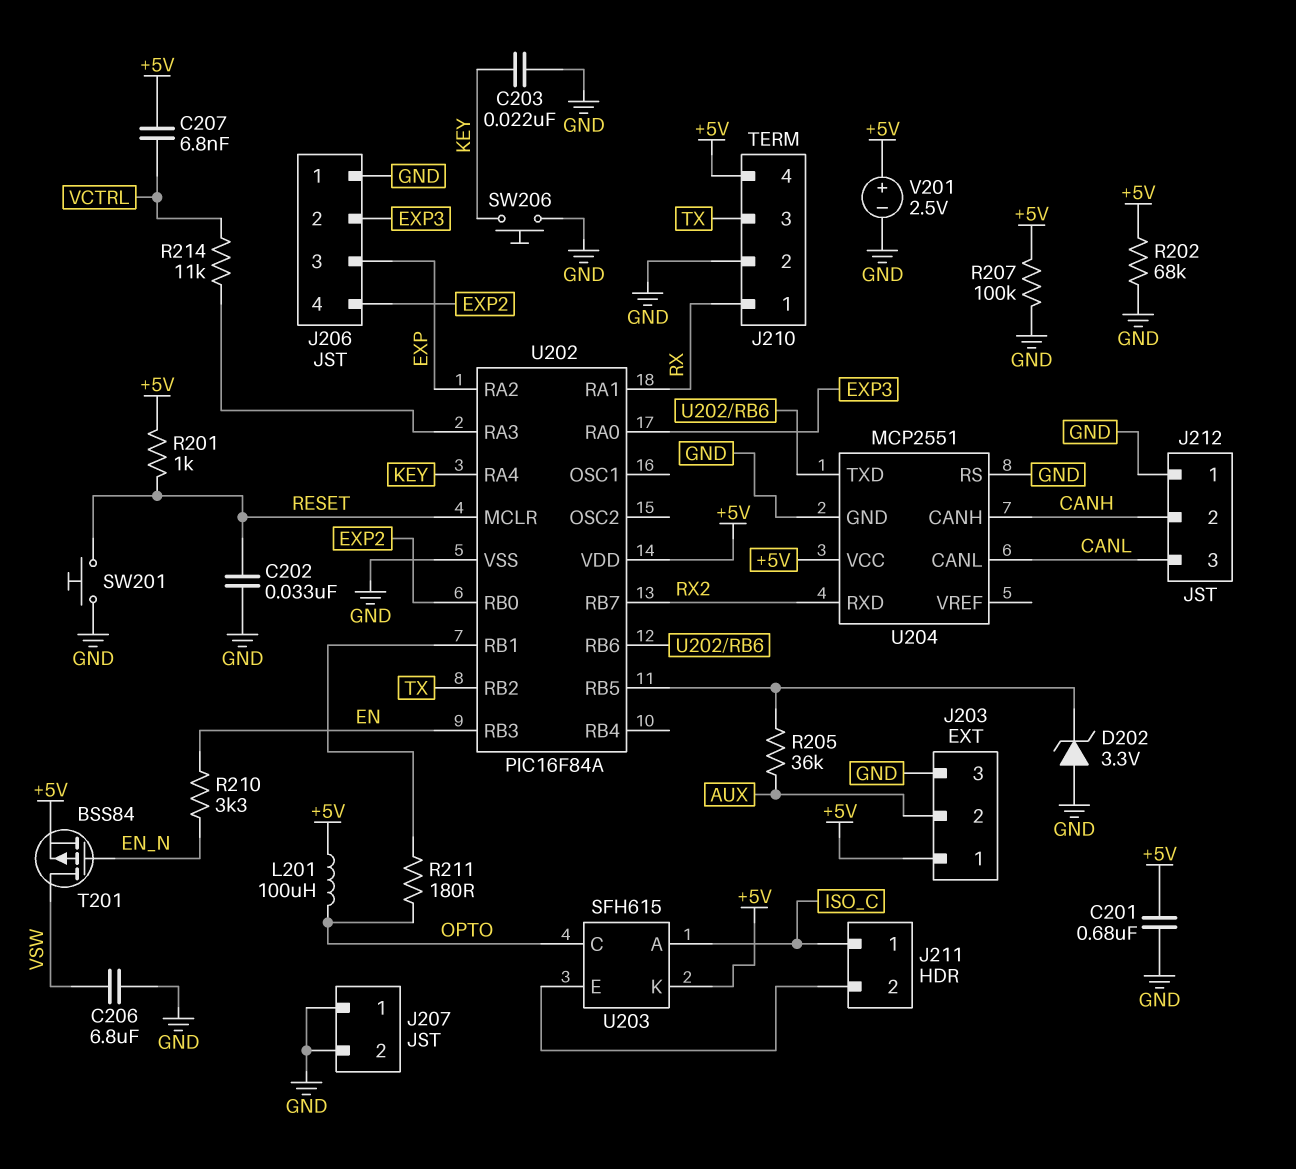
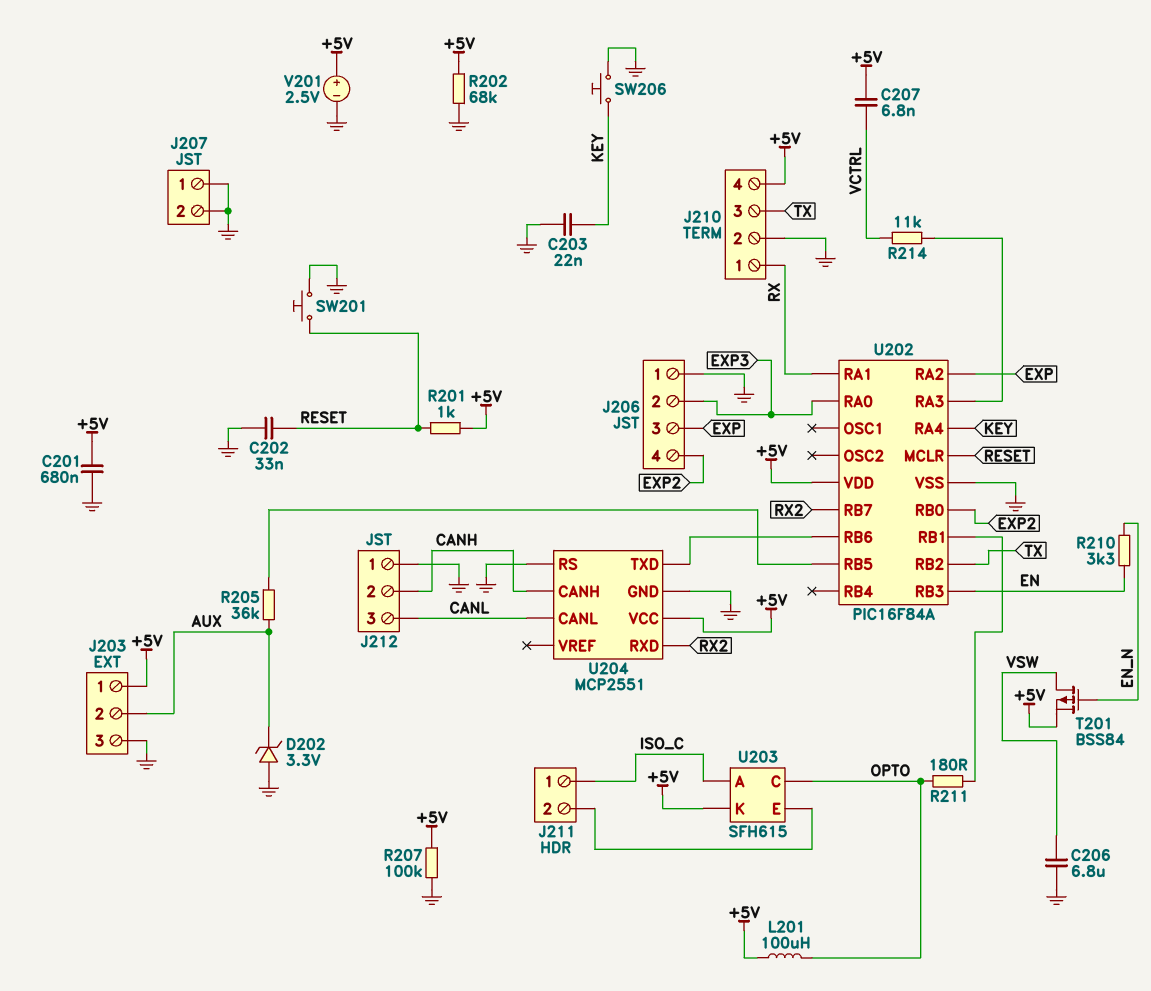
D202: zener 3.3V (A GND, K U202/RB5) -> zener 3.3V (A GND, K AUX)

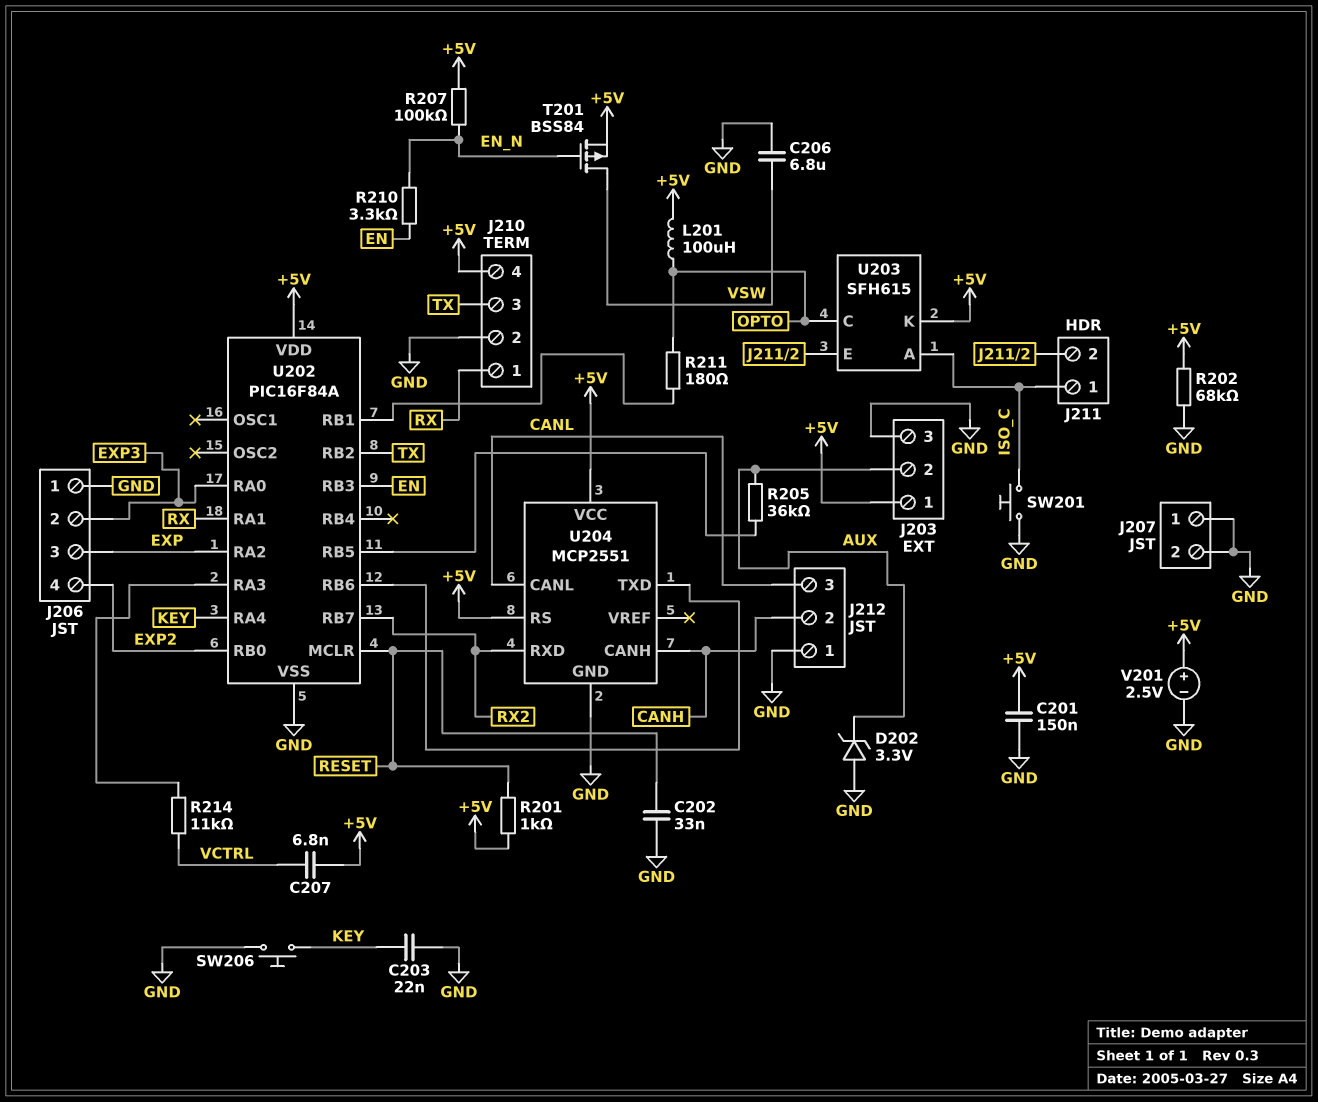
C201: 680nF (+5V, GND) -> 150nF (+5V, GND)
R207: 100k (+5V, GND) -> 100k (+5V, EN_N)
SW201: button (GND, RESET) -> button (GND, ISO_C)
U204 pin RS: GND -> +5V

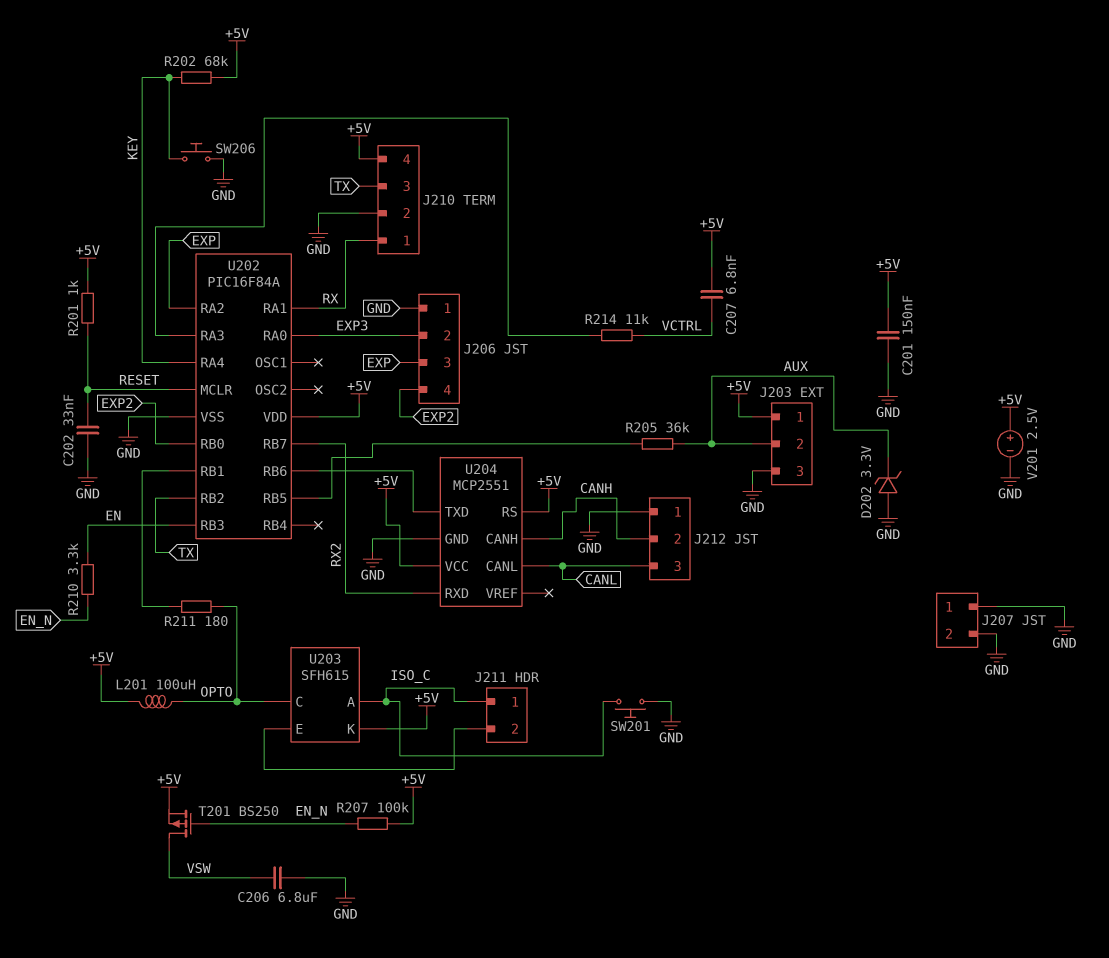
C203: 22nF (GND, KEY) -> none
R202: 68k (+5V, GND) -> 68k (+5V, KEY)
T201: PMOS BSS84 (G EN_N, D VSW, S +5V) -> PMOS BS250 (G EN_N, D VSW, S +5V)

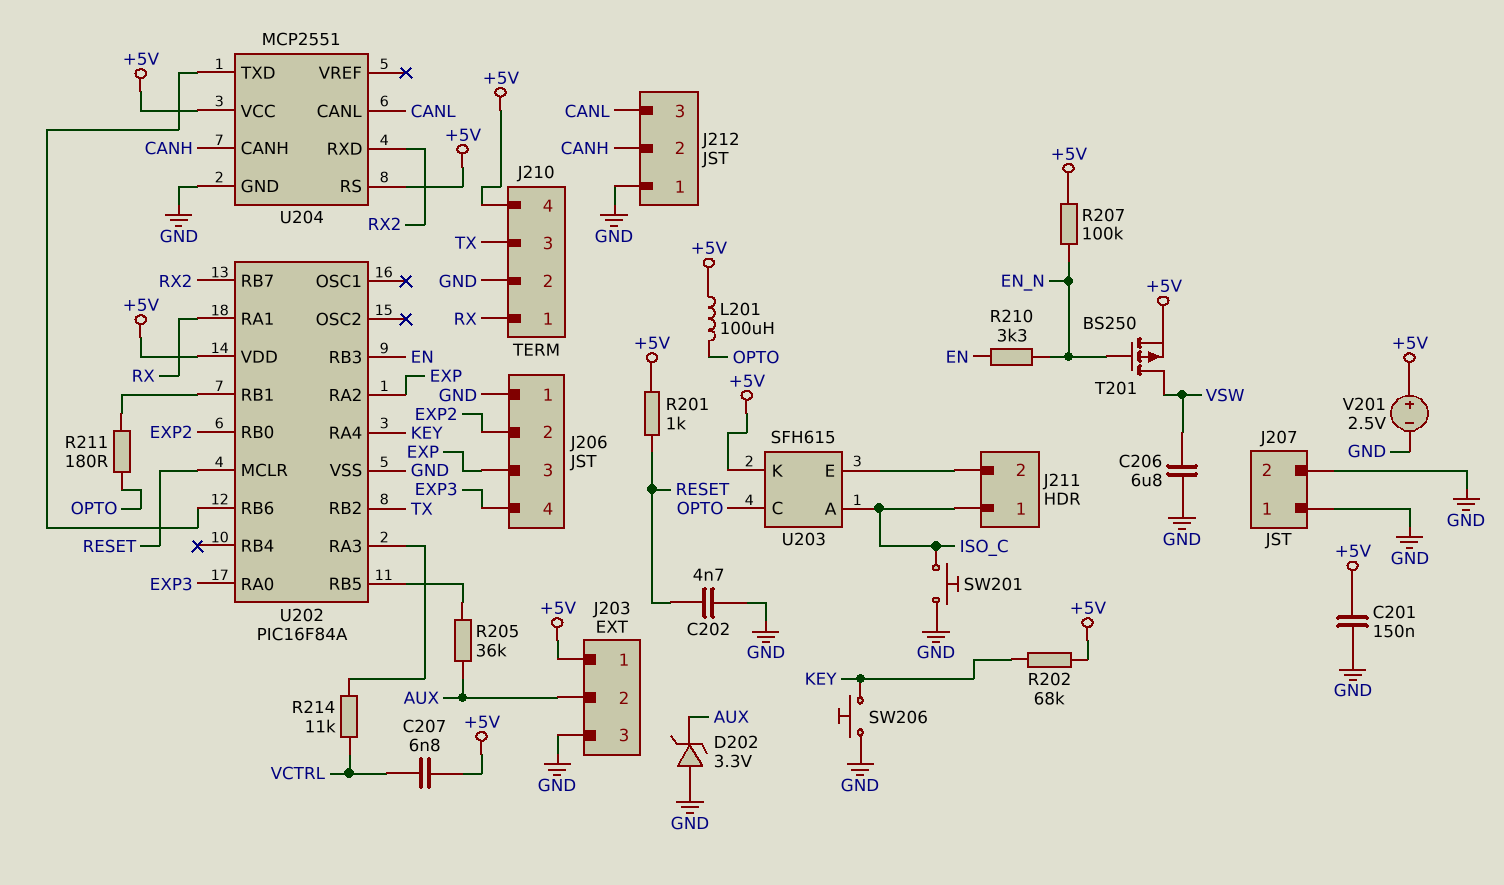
C202: 33nF (GND, RESET) -> 4.7nF (GND, RESET)
J206 pin 2: EXP3 -> EXP2
J206 pin 4: EXP2 -> EXP3

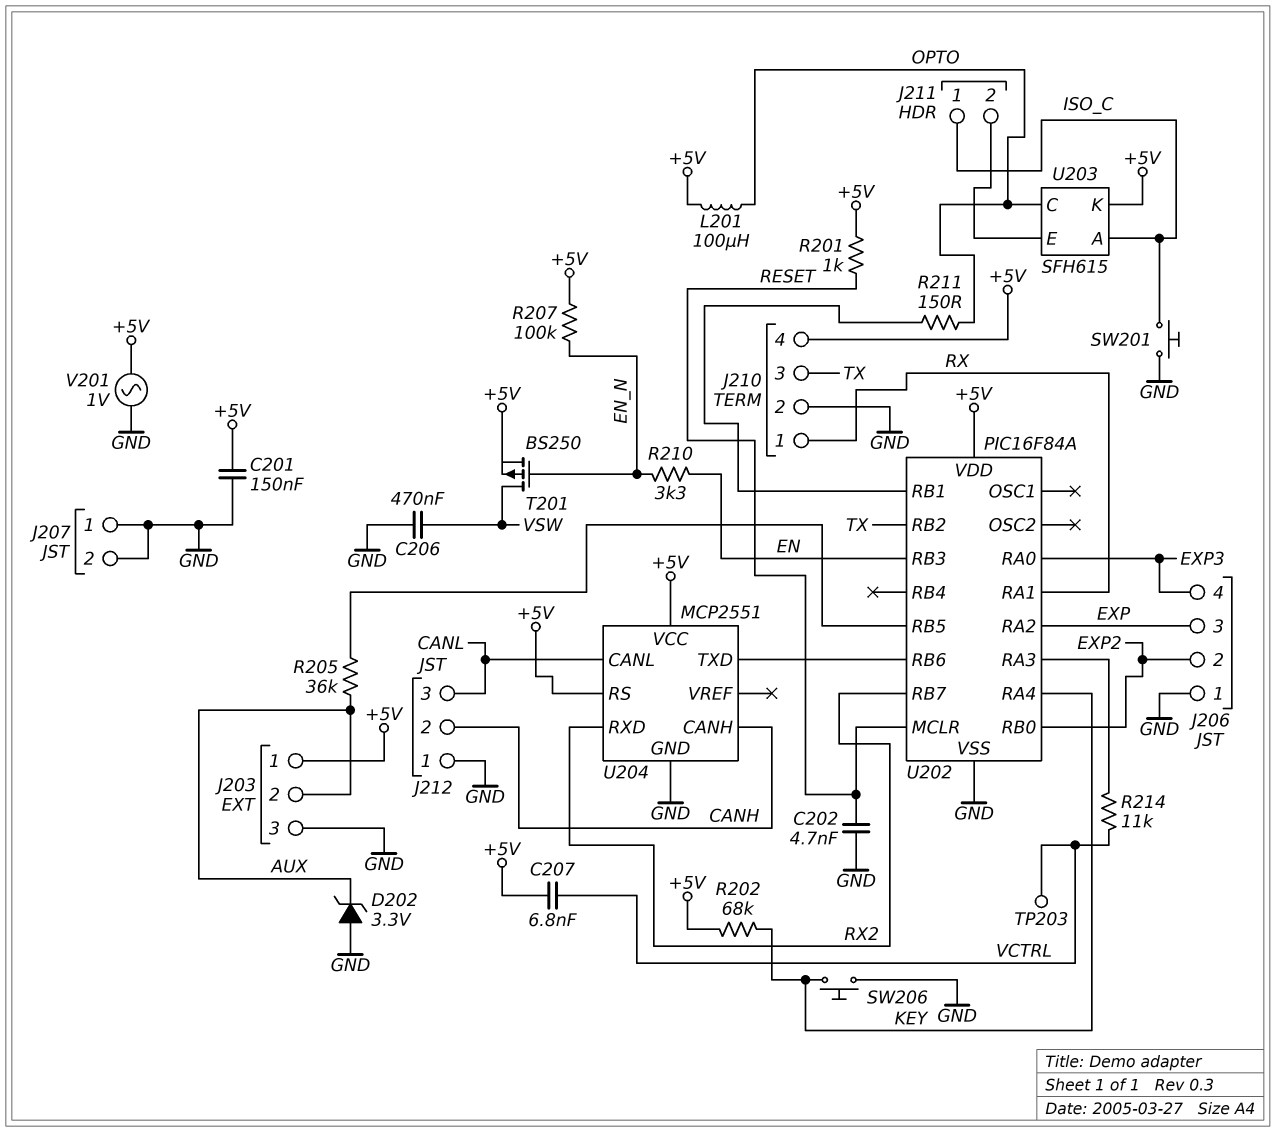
C206: 6.8uF (GND, VSW) -> 470nF (GND, VSW)
R211: 180 (OPTO, U202/RB1) -> 150 (OPTO, U202/RB1)
TP203: none -> test point (VCTRL)
V201: 2.5V (plus +5V, minus GND) -> AC 1V (+5V, GND)

